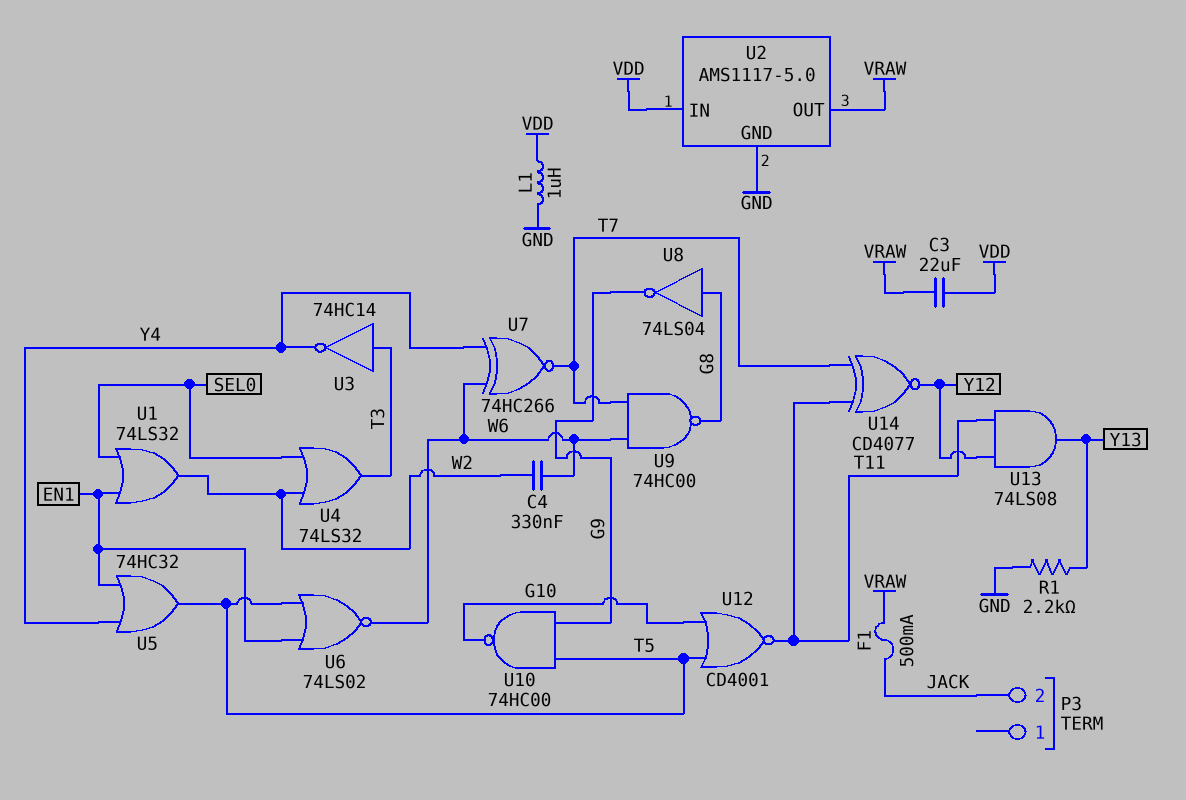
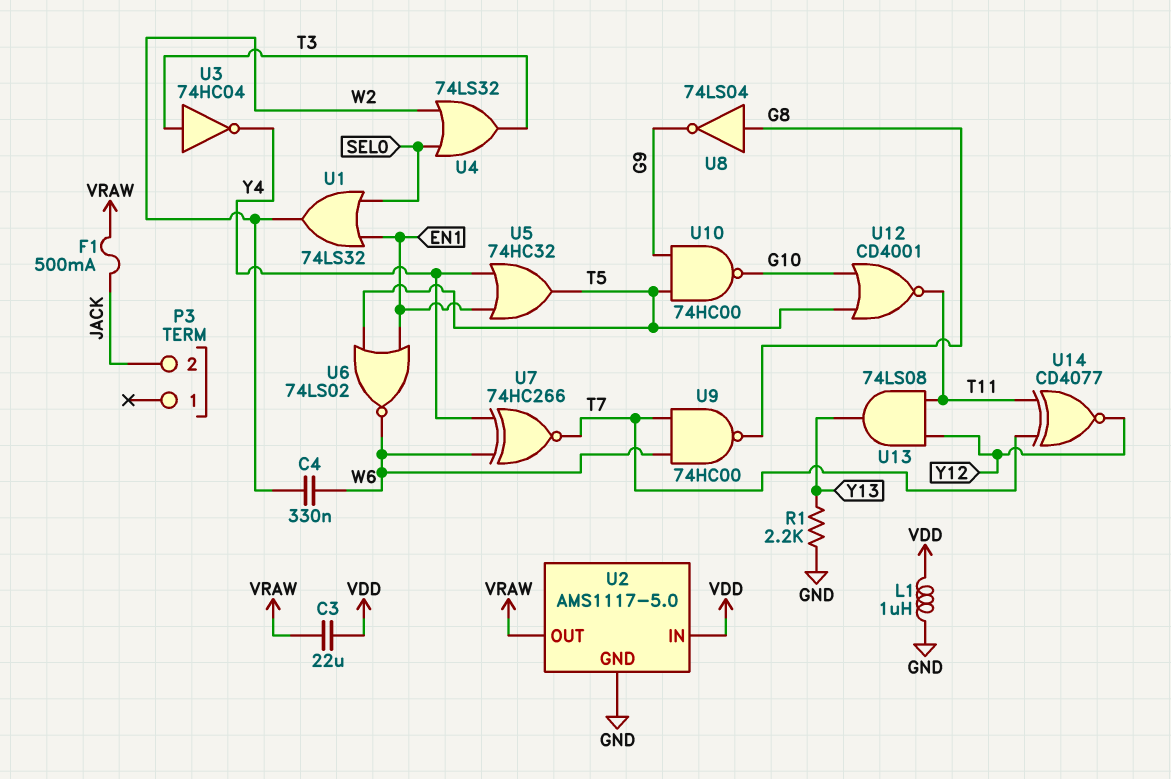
U3: NOT 74HC14 (in T3, out Y4) -> NOT 74HC04 (in T3, out Y4)

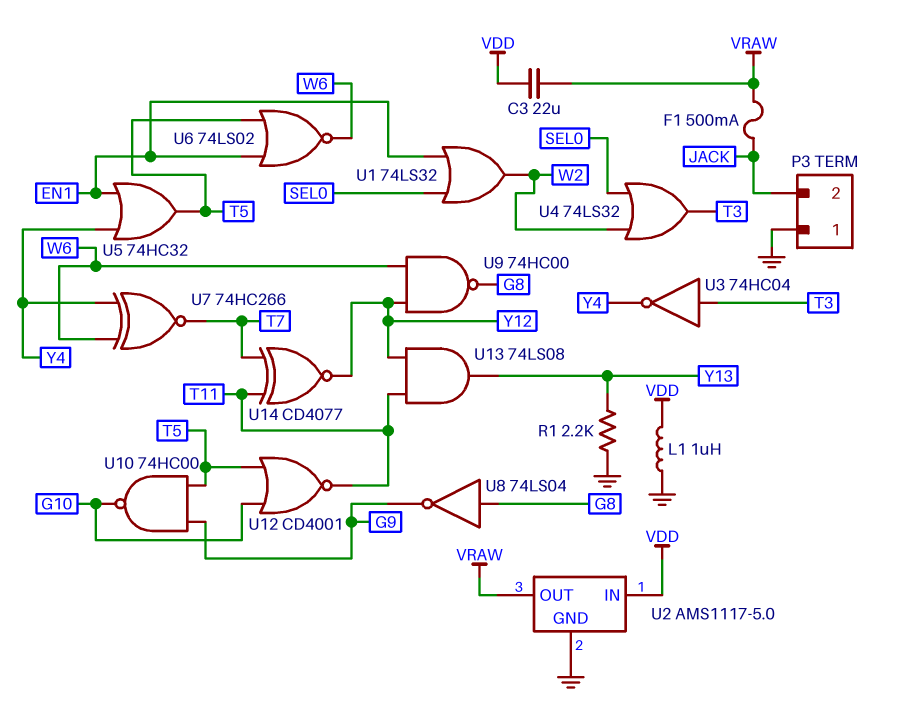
C4: 330nF (W2, W6) -> none
P3 pin 1: none -> GND
U9: NAND 74HC00 (in T7, in W6, out G8) -> NAND 74HC00 (in W6, in Y12, out G8)

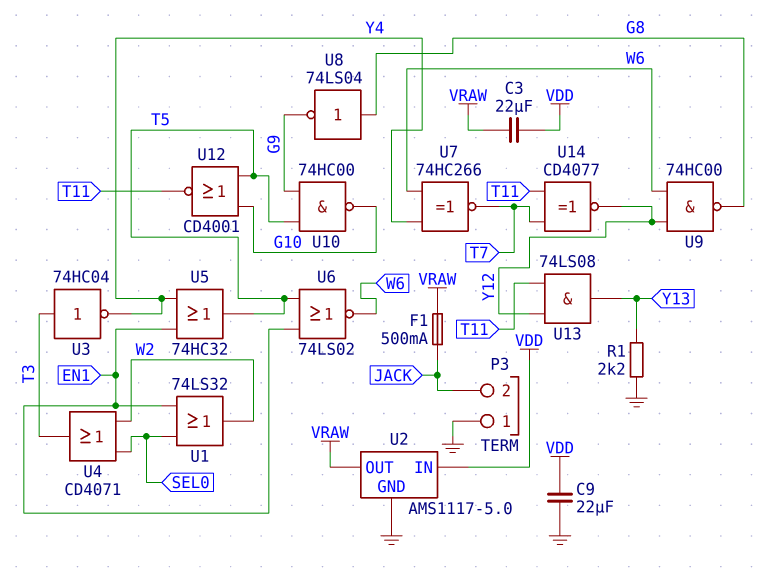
C9: none -> 22uF (GND, VDD)
L1: 1uH (GND, VDD) -> none
U4: OR 74LS32 (in SEL0, in W2, out T3) -> OR CD4071 (in SEL0, in W2, out T3)

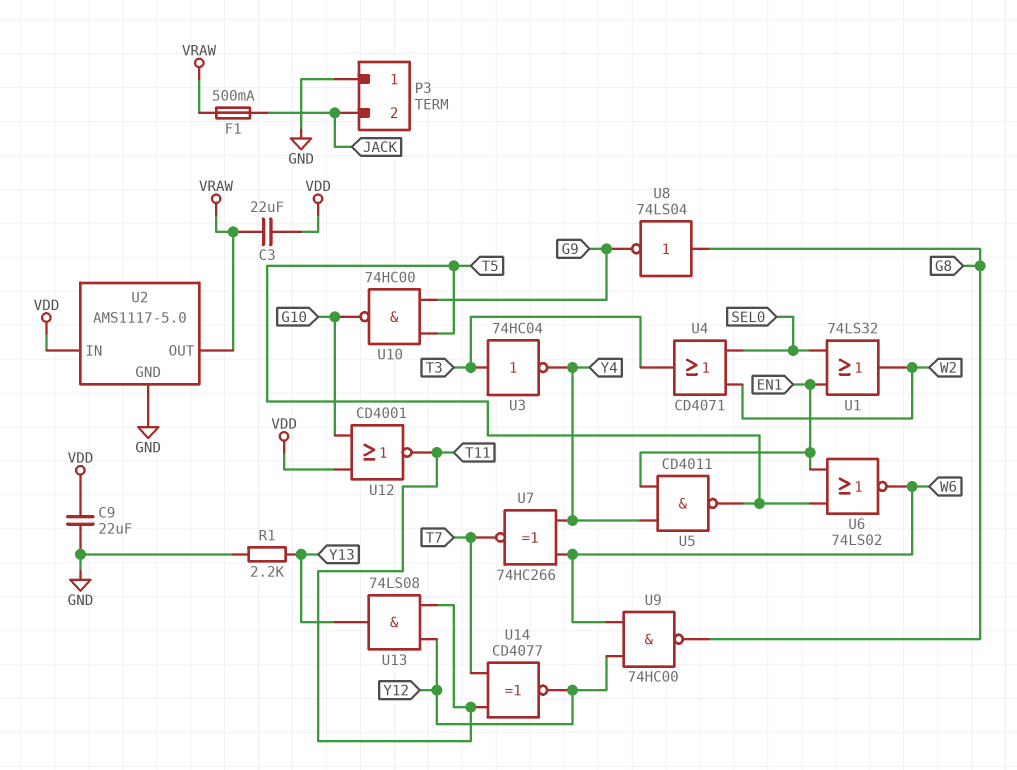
U5: OR 74HC32 (in EN1, in Y4, out T5) -> NAND CD4011 (in EN1, in Y4, out T5)
U12: NOR CD4001 (in G10, in T5, out T11) -> NOR CD4001 (in G10, in VDD, out T11)

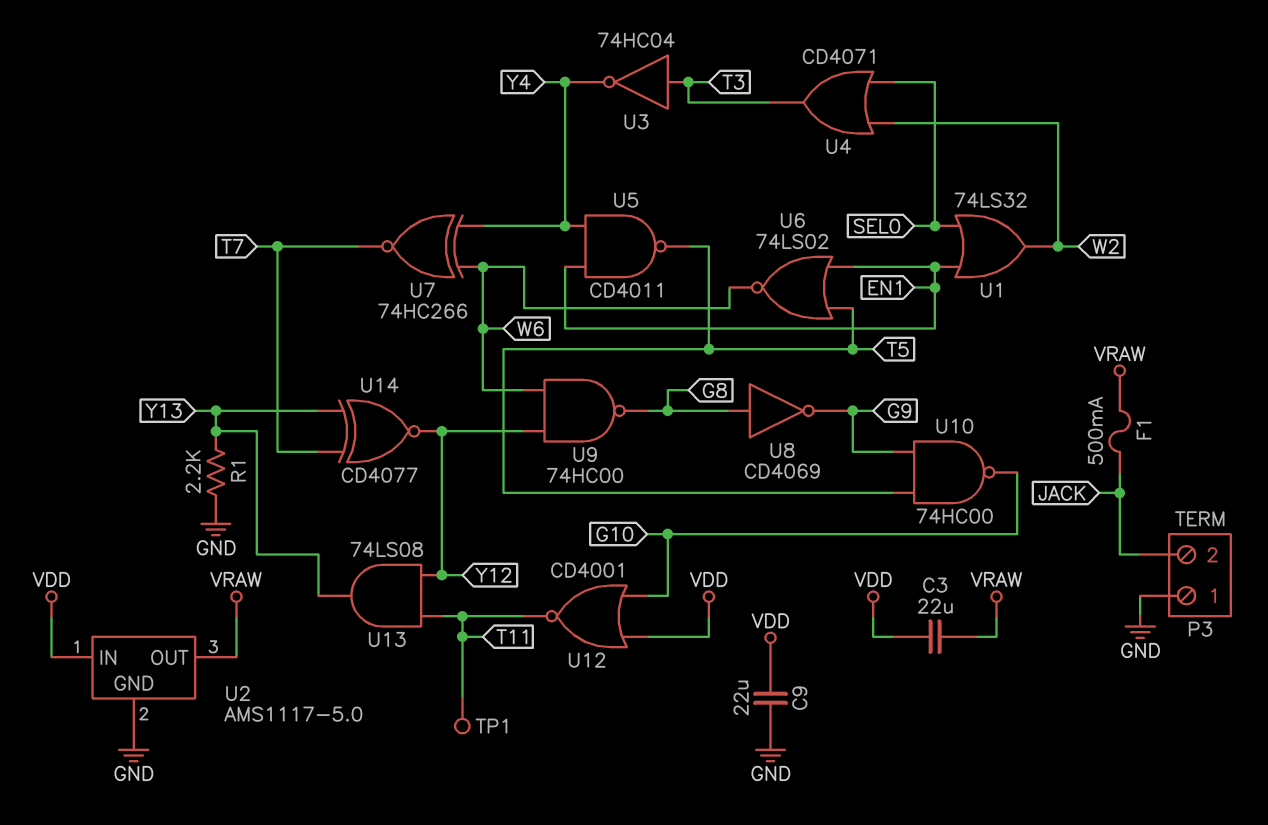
TP1: none -> test point (T11)
U8: NOT 74LS04 (in G8, out G9) -> NOT CD4069 (in G8, out G9)
U14: XNOR CD4077 (in T7, in T11, out Y12) -> XNOR CD4077 (in T7, in Y13, out Y12)

